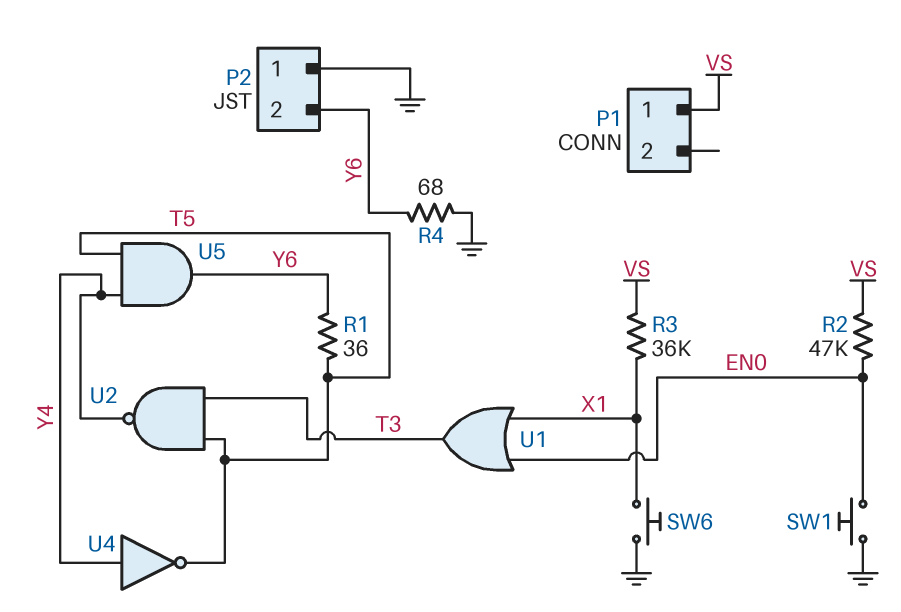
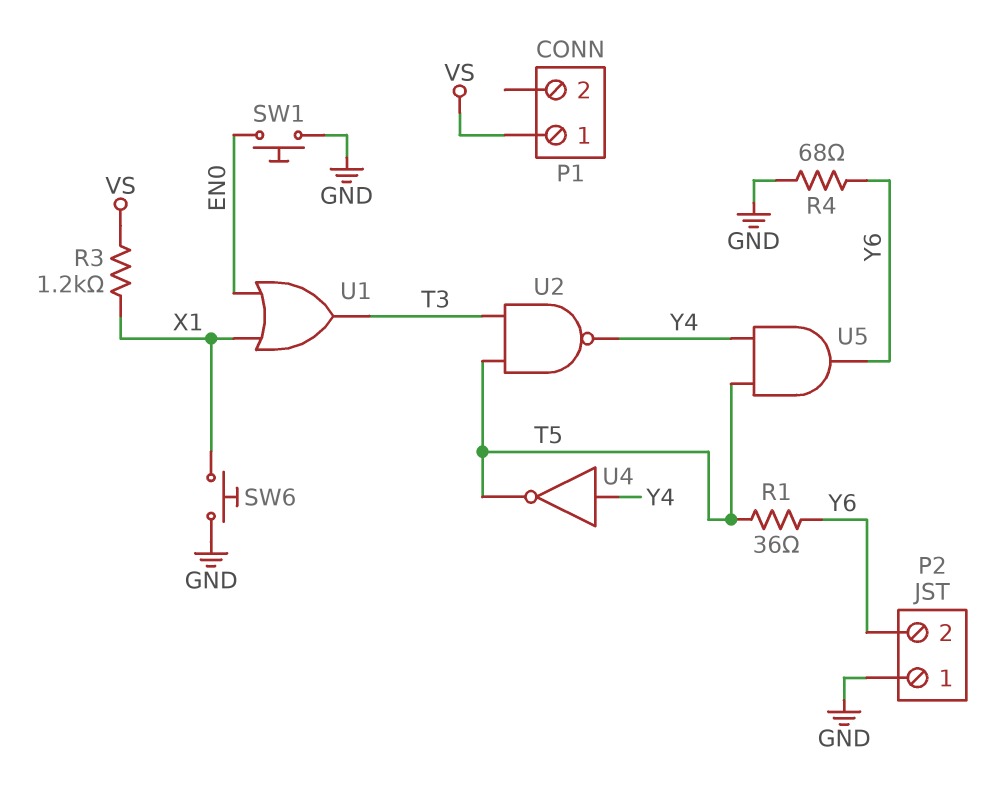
R2: 47k (EN0, VS) -> none
R3: 36k (VS, X1) -> 1.2k (VS, X1)

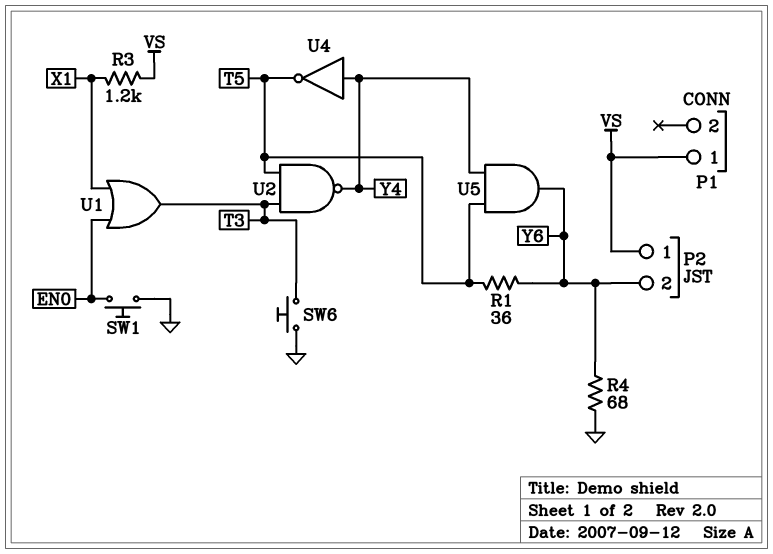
P2 pin 1: GND -> VS
SW6: button (GND, X1) -> button (GND, T3)

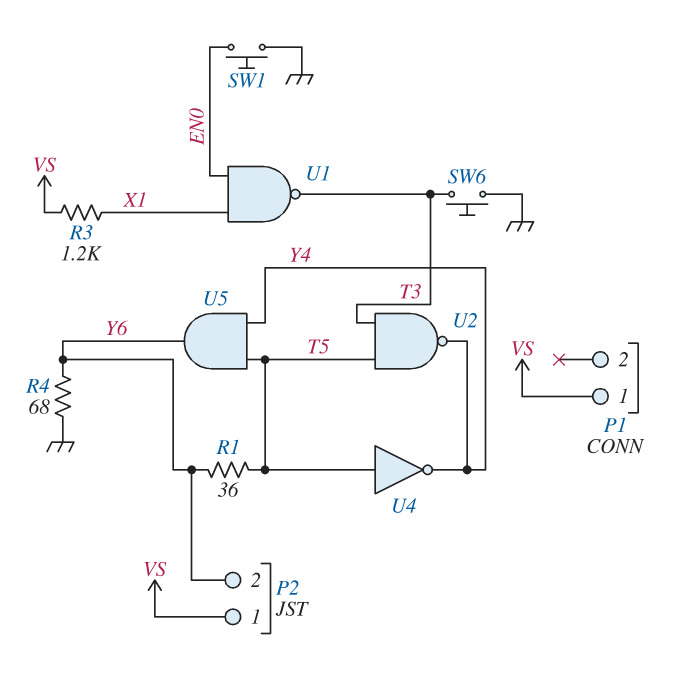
U1: OR (in EN0, in X1, out T3) -> NAND (in EN0, in X1, out T3)
U4: NOT (in Y4, out T5) -> NOT (in T5, out Y4)

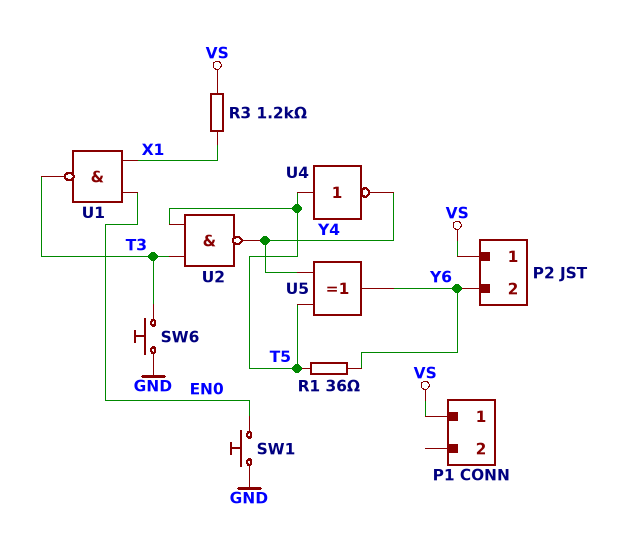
R4: 68 (GND, Y6) -> none
U5: AND (in T5, in Y4, out Y6) -> XOR (in T5, in Y4, out Y6)

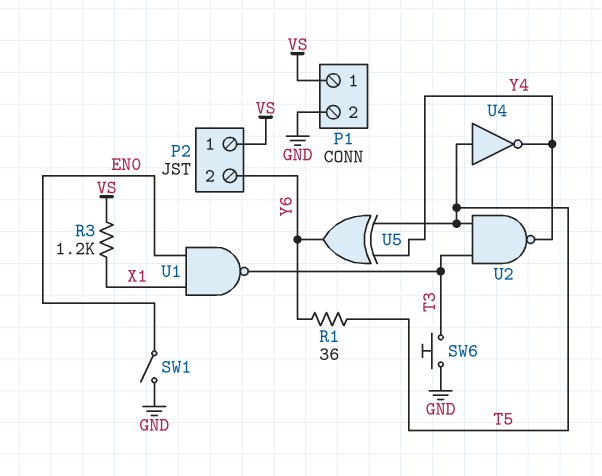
P1 pin 2: none -> GND
SW1: button (EN0, GND) -> switch (EN0, GND)

